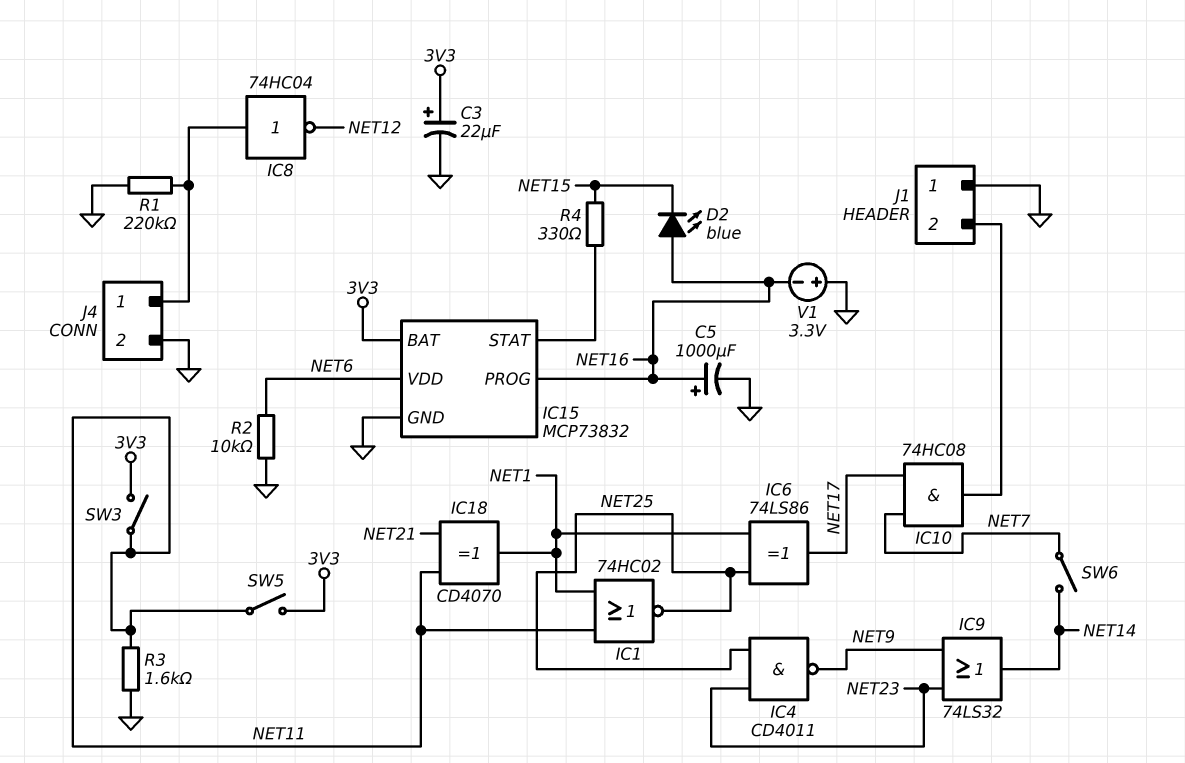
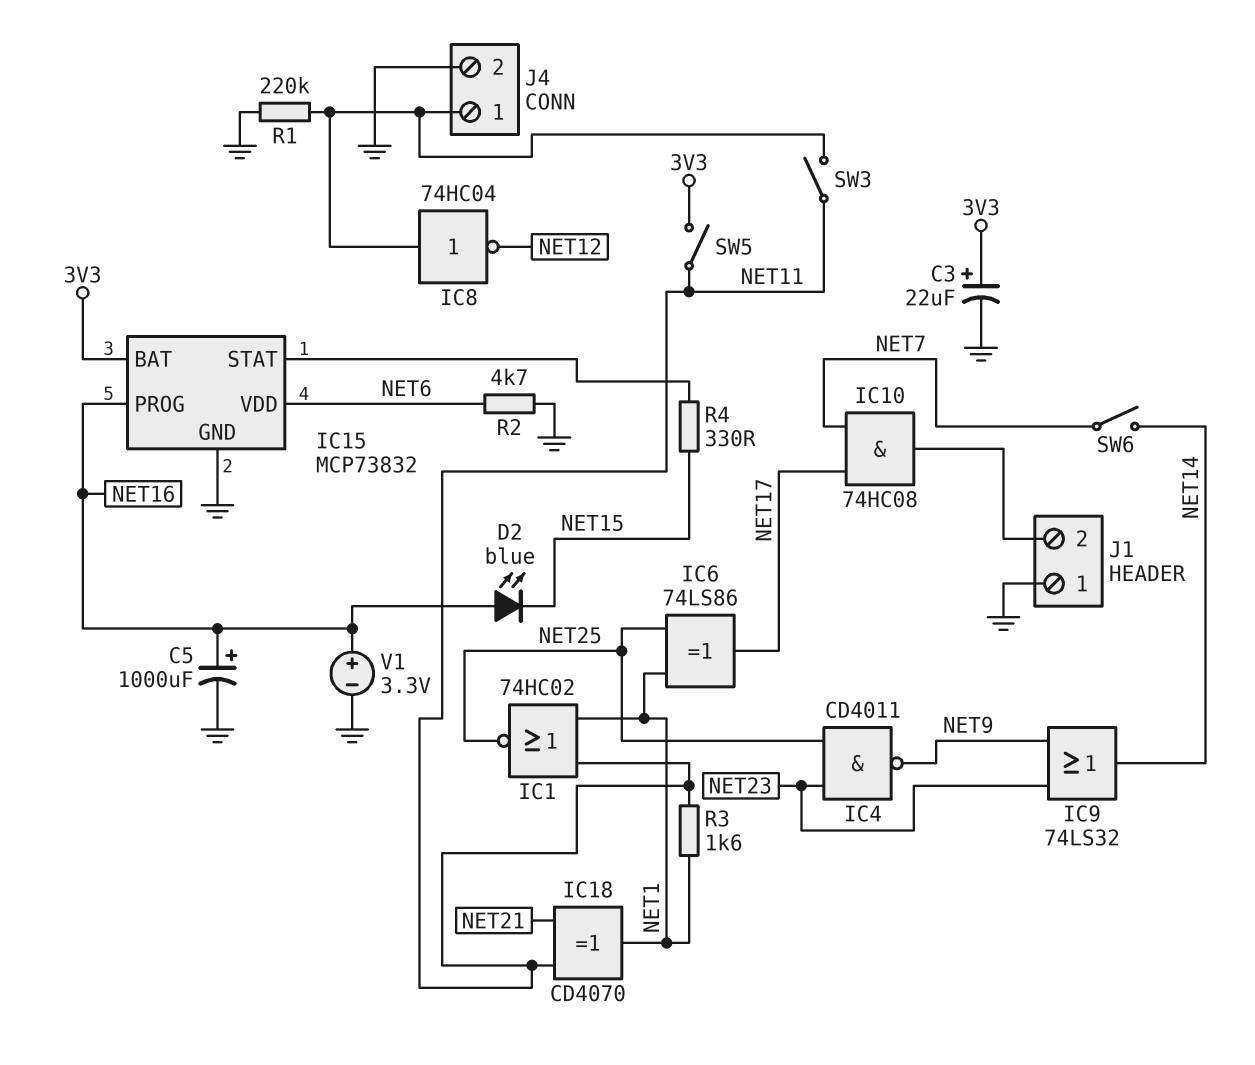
R2: 10k (GND, NET6) -> 4.7k (GND, NET6)
R3: 1.6k (GND, NET11) -> 1.6k (NET1, NET11)
SW3: switch (3V3, NET11) -> switch (J4/1, NET11)
V1: 3.3V (plus GND, minus NET16) -> 3.3V (plus NET16, minus GND)

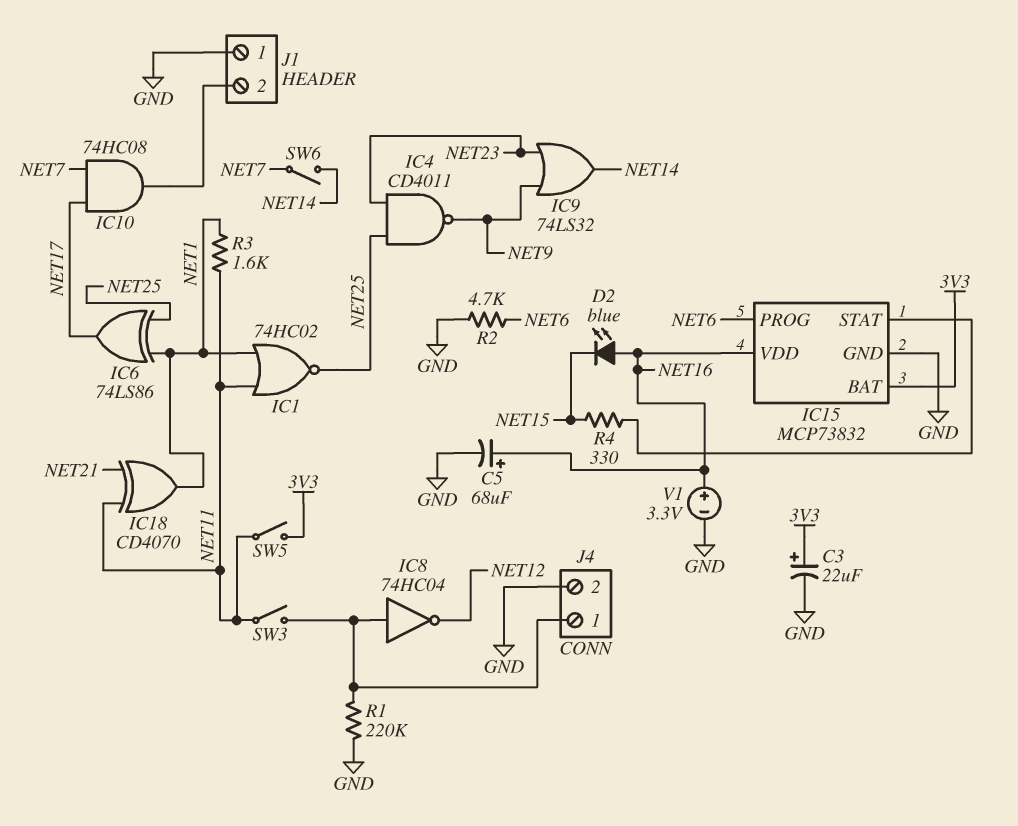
C5: 1000uF (plus NET16, minus GND) -> 68uF (plus NET16, minus GND)
IC15 pin PROG: NET16 -> NET6
IC15 pin VDD: NET6 -> NET16

